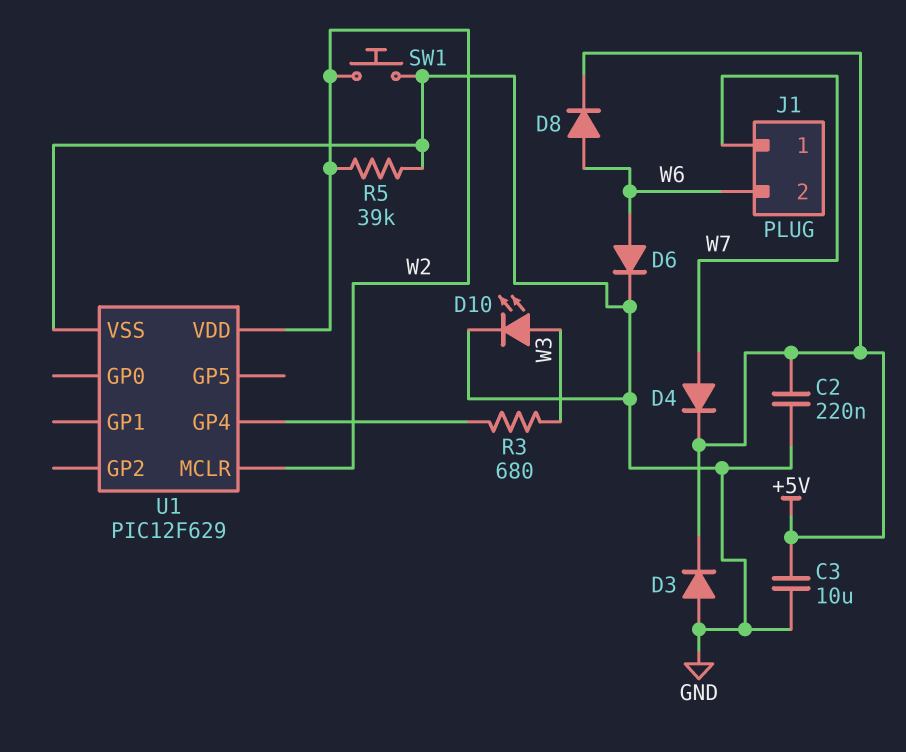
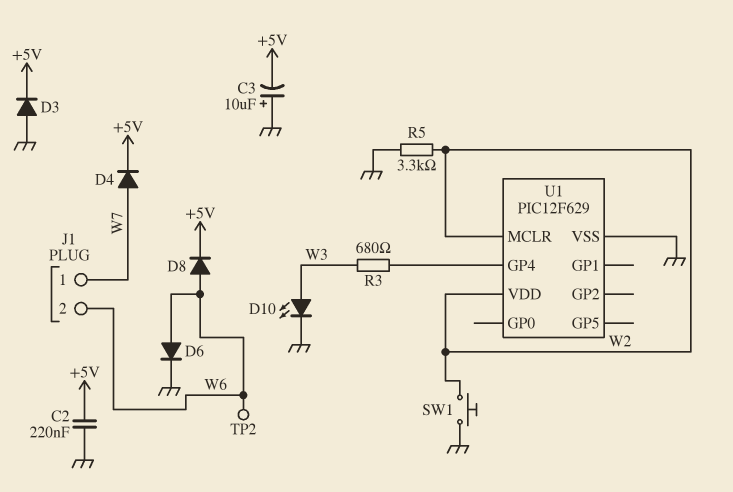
C3: 10uF (+5V, GND) -> 10uF (plus GND, minus +5V)
R5: 39k (GND, W2) -> 3.3k (GND, W2)
TP2: none -> test point (W6)

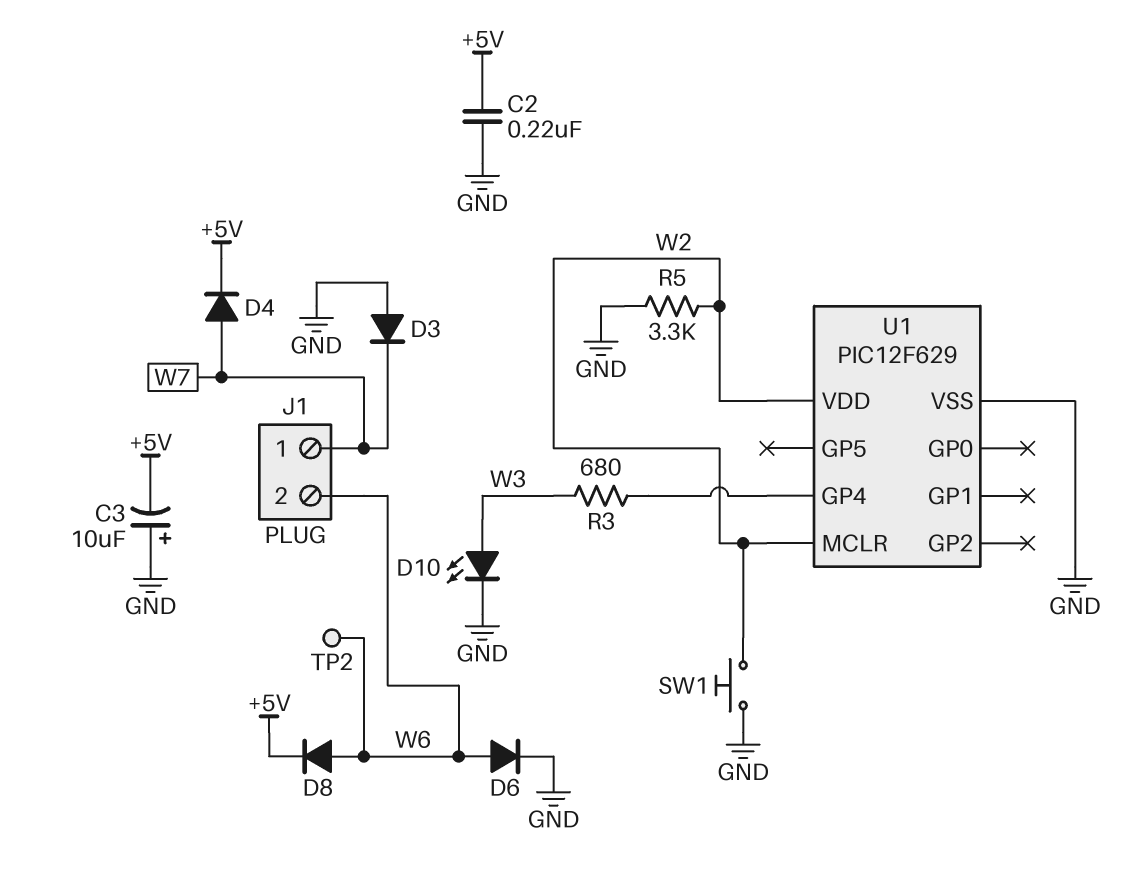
D3: diode (A GND, K +5V) -> diode (A GND, K W7)

